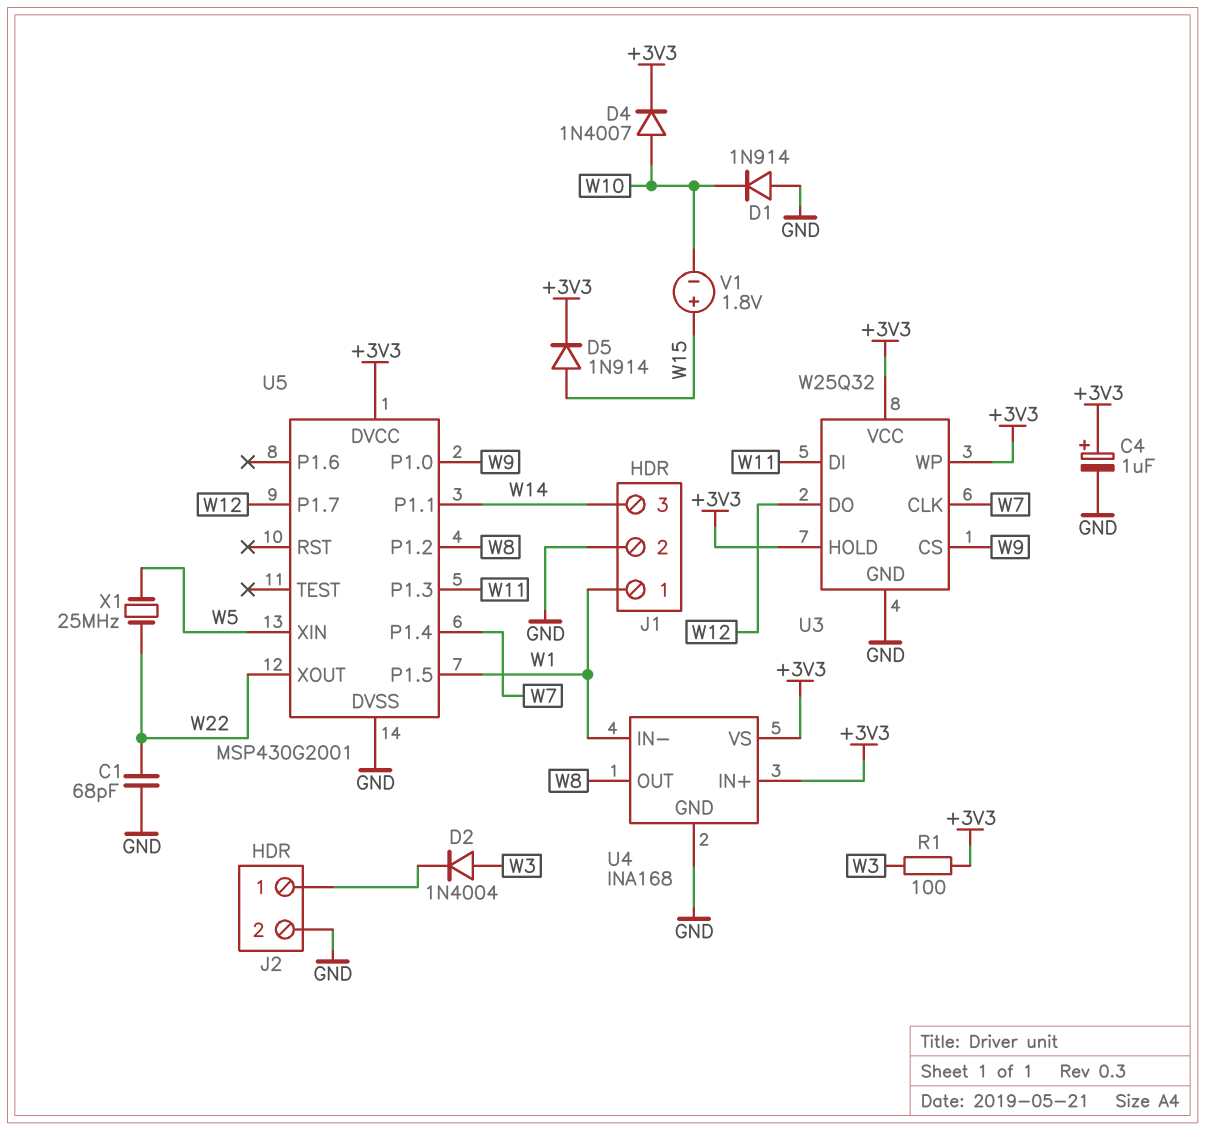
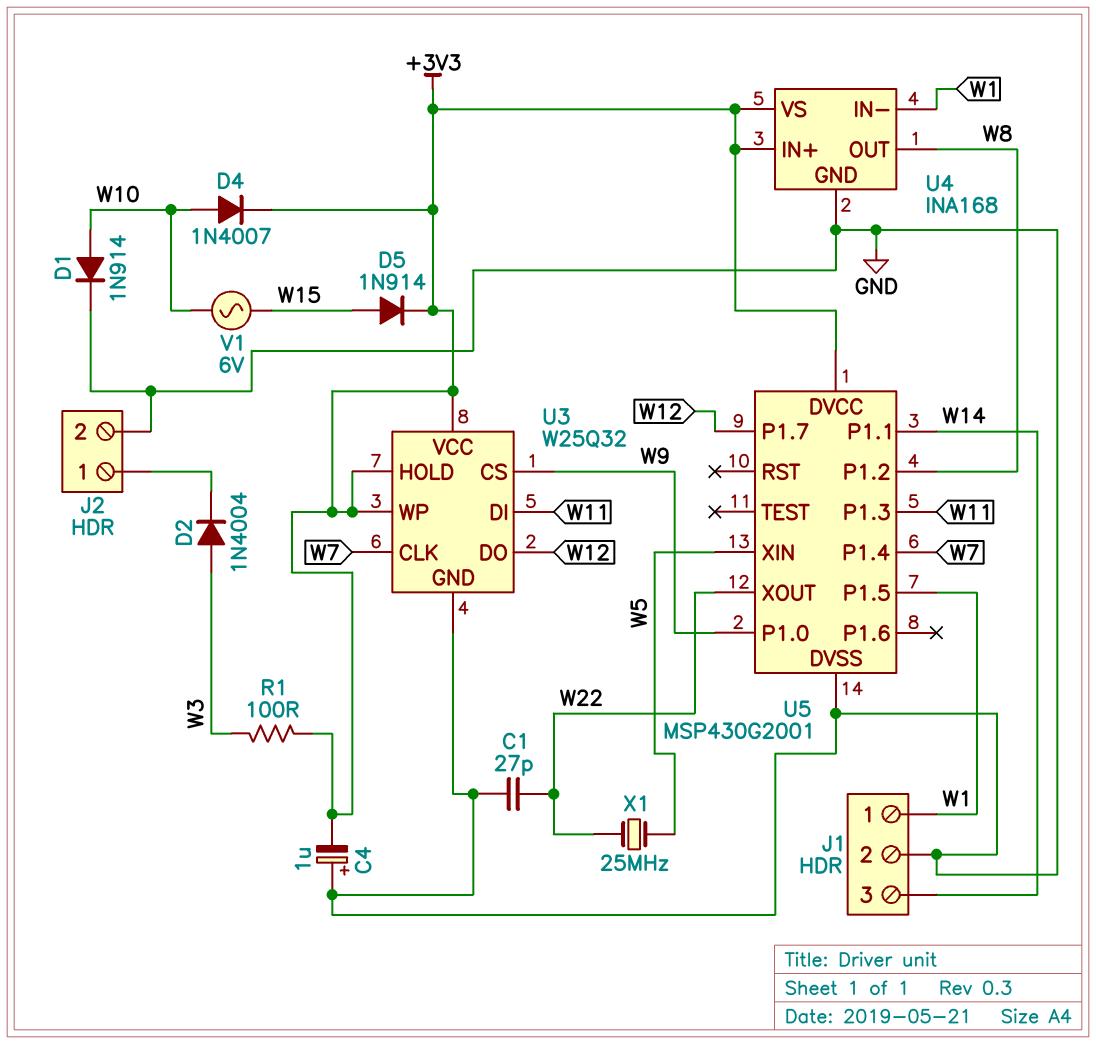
C1: 68pF (GND, W22) -> 27pF (GND, W22)
C4: 1uF (plus +3V3, minus GND) -> 1uF (plus GND, minus +3V3)
D1: diode 1N914 (A GND, K W10) -> diode 1N914 (A W10, K GND)
V1: 1.8V (plus W15, minus W10) -> AC 6V (W10, W15)

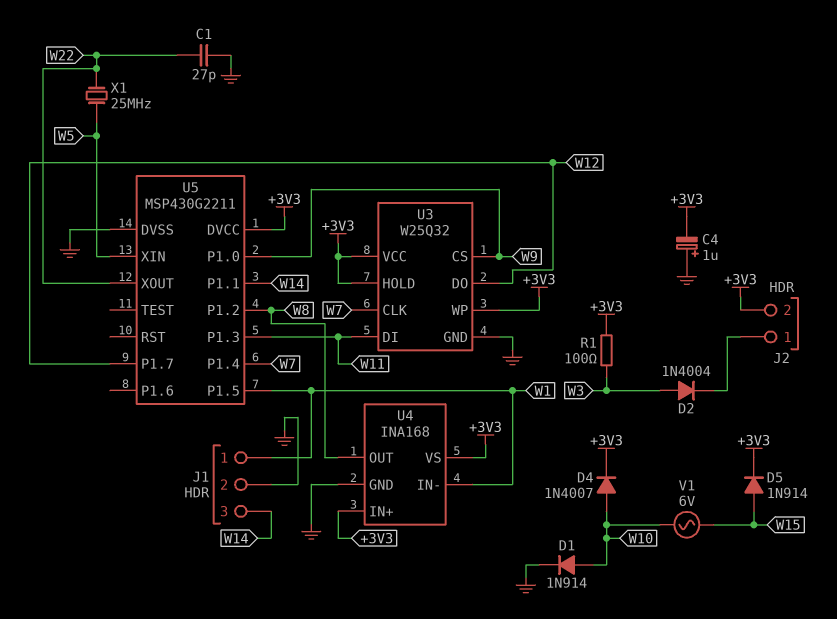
J2 pin 2: GND -> +3V3
U5: MSP430G2001 -> MSP430G2211

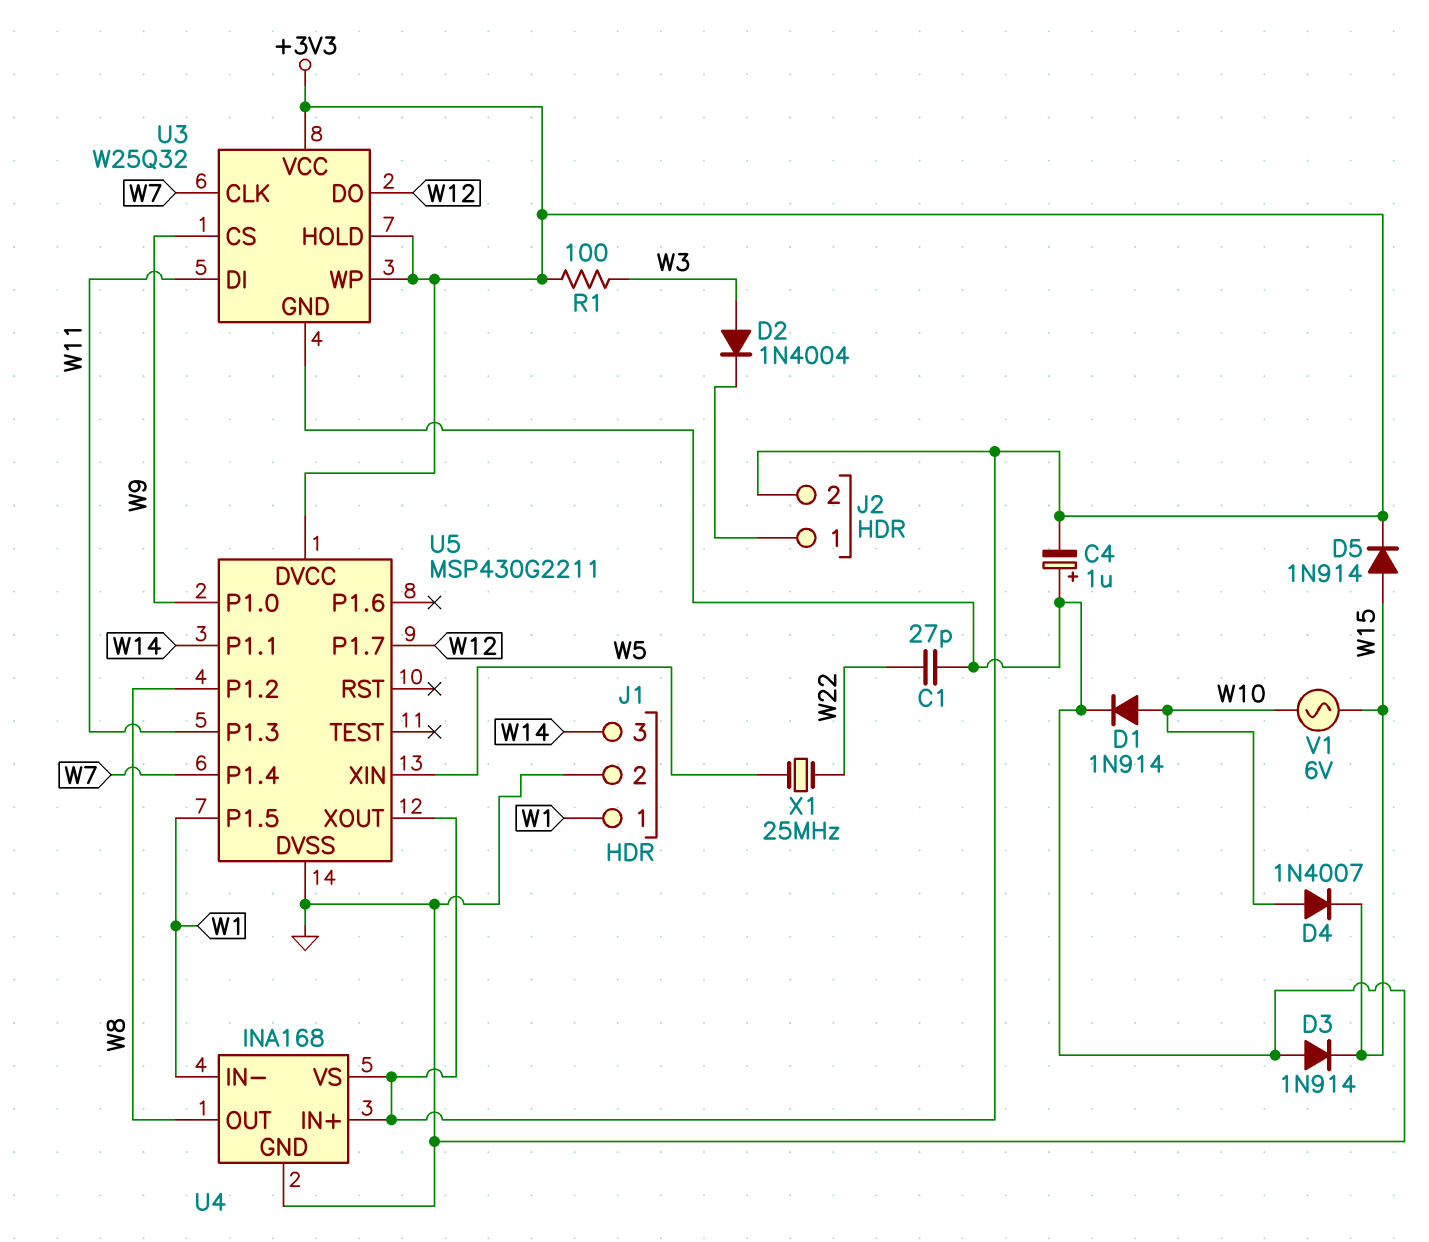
D3: none -> diode 1N914 (A GND, K W15)
D4: diode 1N4007 (A W10, K +3V3) -> diode 1N4007 (A W10, K W15)
U5 pin XOUT: W22 -> +3V3

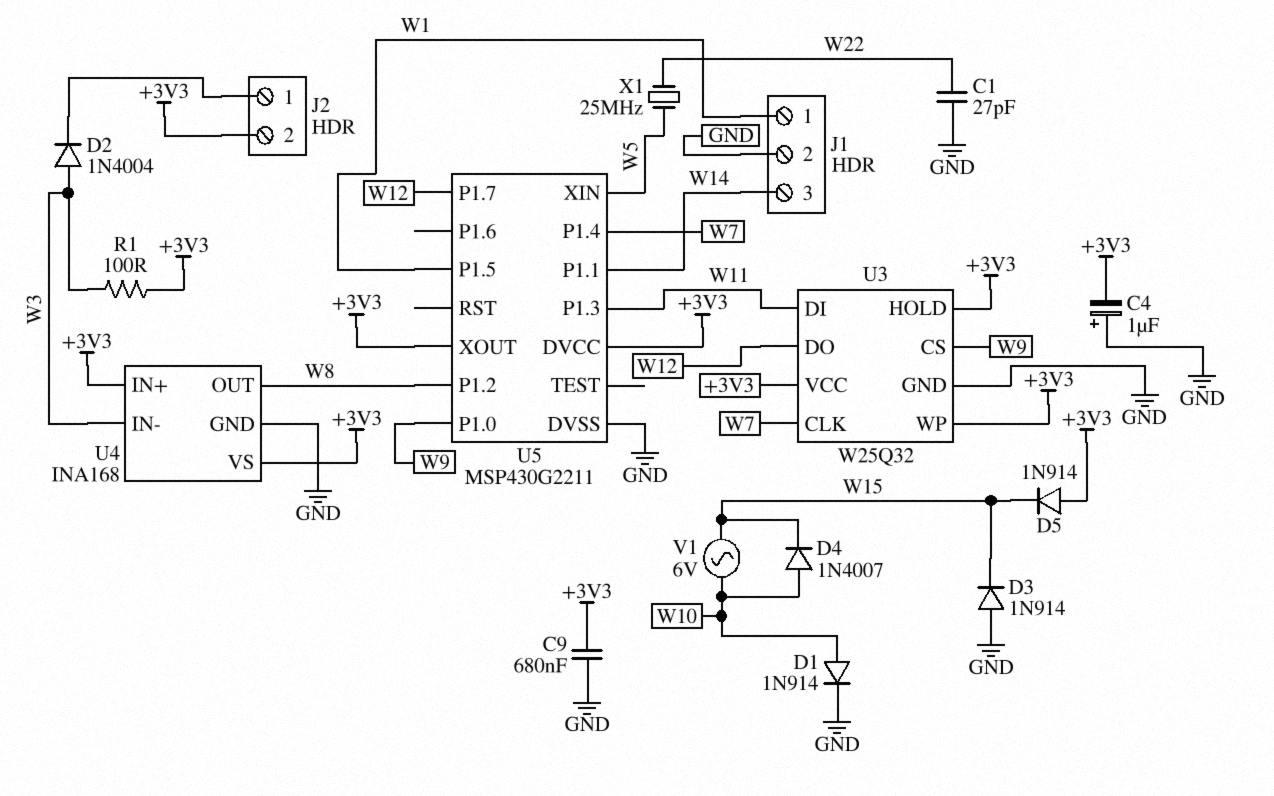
C9: none -> 680nF (+3V3, GND)
D5: diode 1N914 (A W15, K +3V3) -> diode 1N914 (A +3V3, K W15)
U4 pin IN-: W1 -> W3

